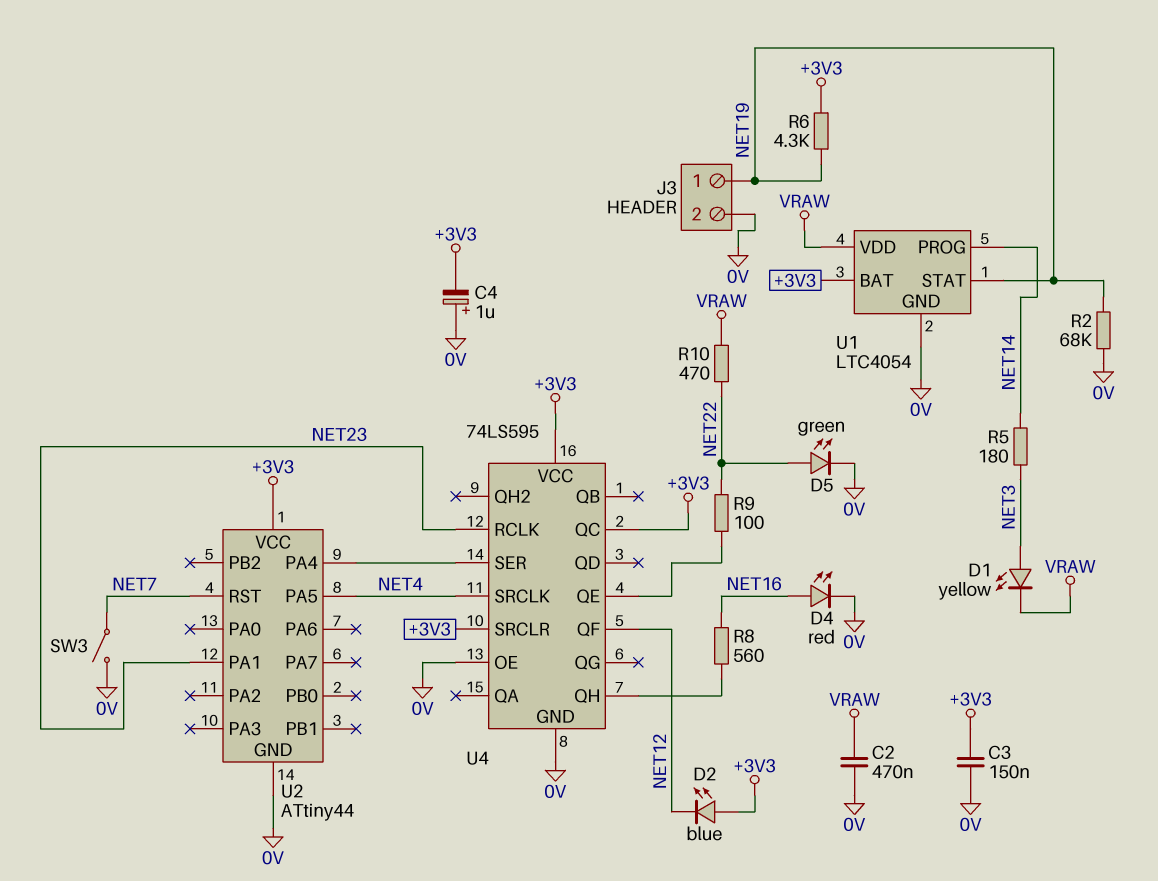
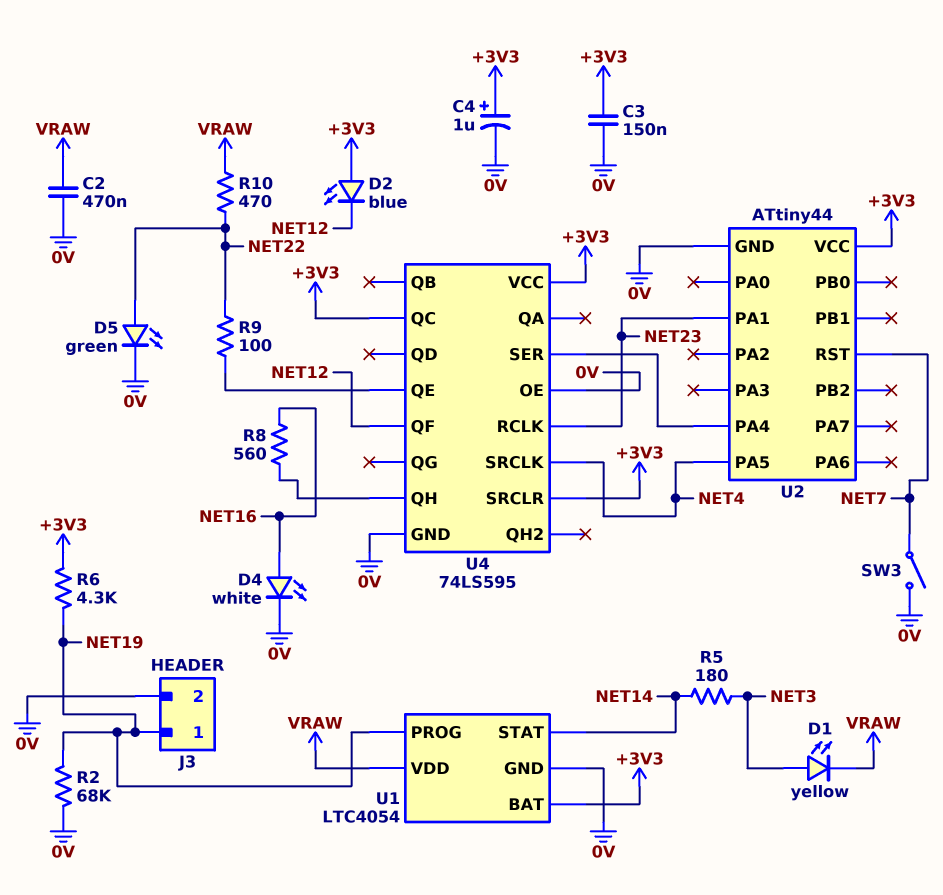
C4: 1uF (plus 0V, minus +3V3) -> 1uF (plus +3V3, minus 0V)
D4: LED red (A NET16, K 0V) -> LED white (A NET16, K 0V)
U1 pin PROG: NET14 -> NET19
U1 pin STAT: NET19 -> NET14

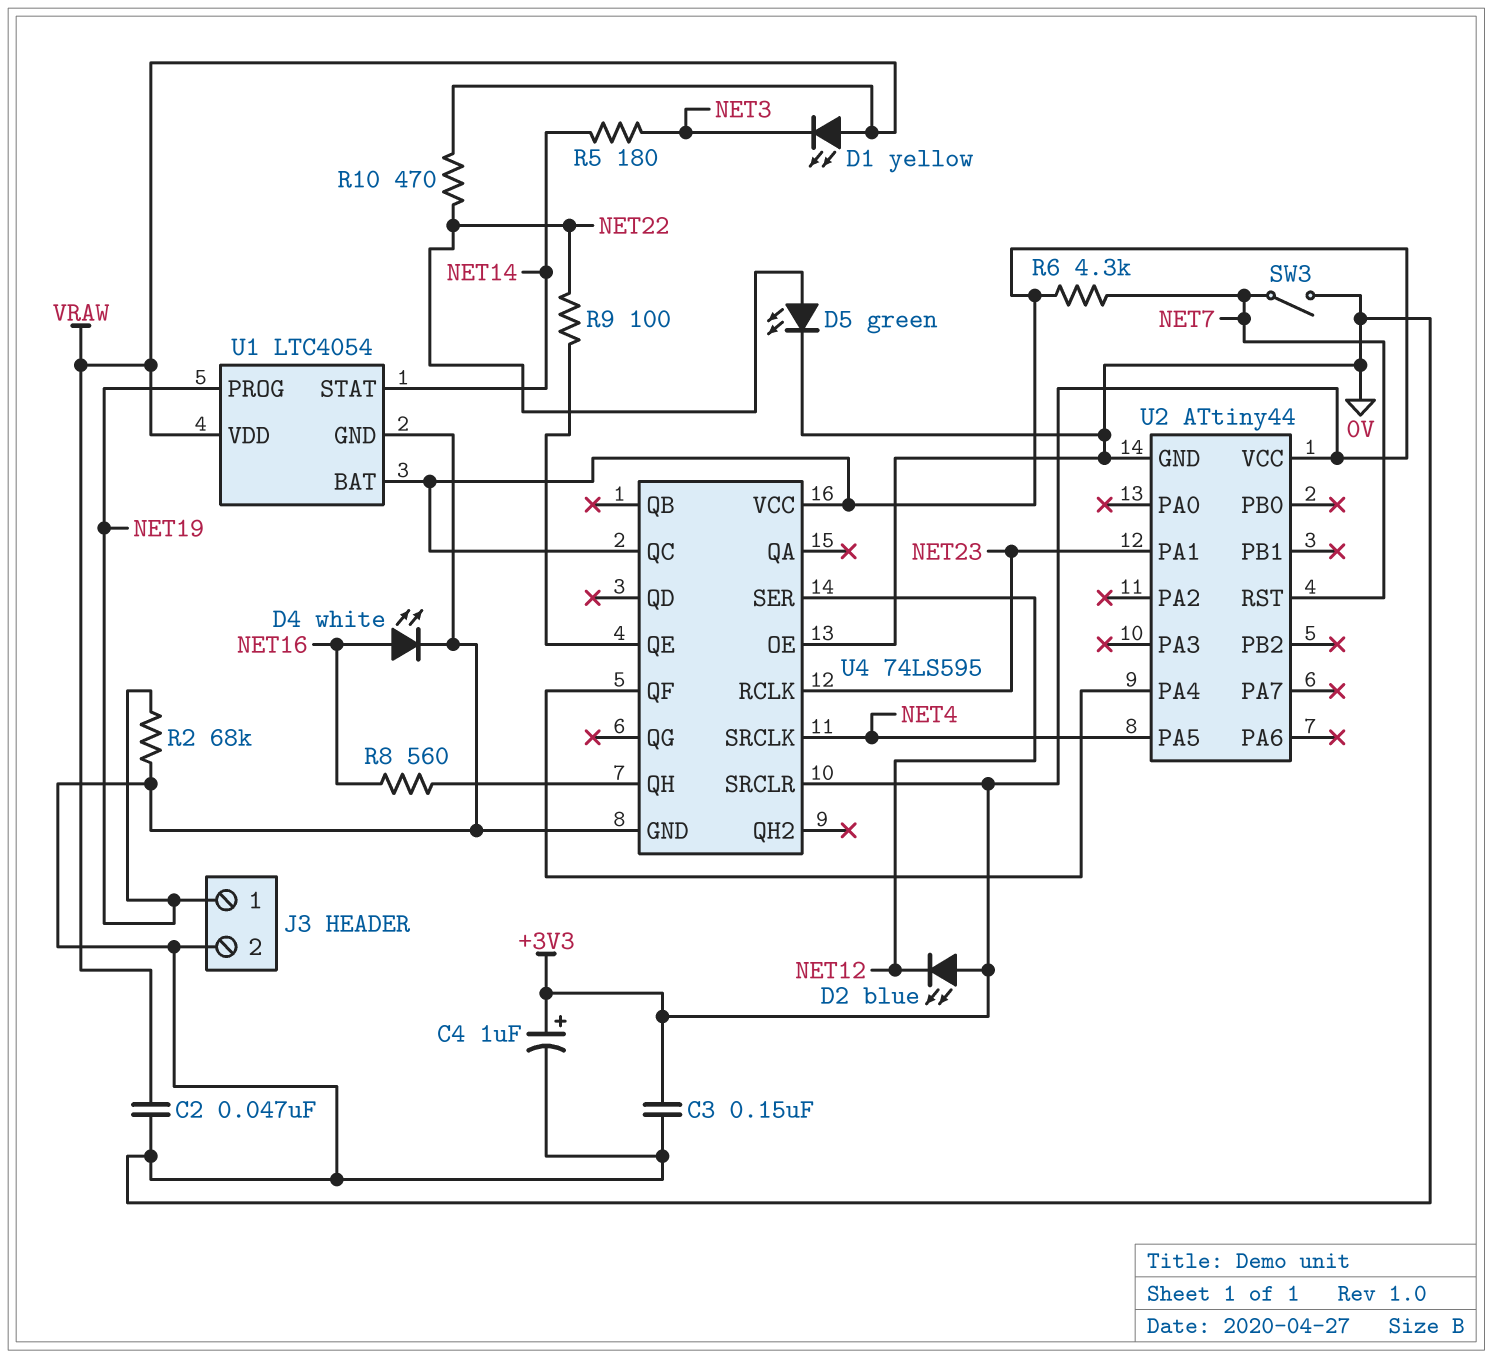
C2: 470nF (0V, VRAW) -> 47nF (0V, VRAW)
D1: LED yellow (A NET3, K VRAW) -> LED yellow (A VRAW, K NET3)
R6: 4.3k (+3V3, NET19) -> 4.3k (+3V3, NET7)
U4 pin QF: NET12 -> U2/PA4
U4 pin SER: U2/PA4 -> NET12

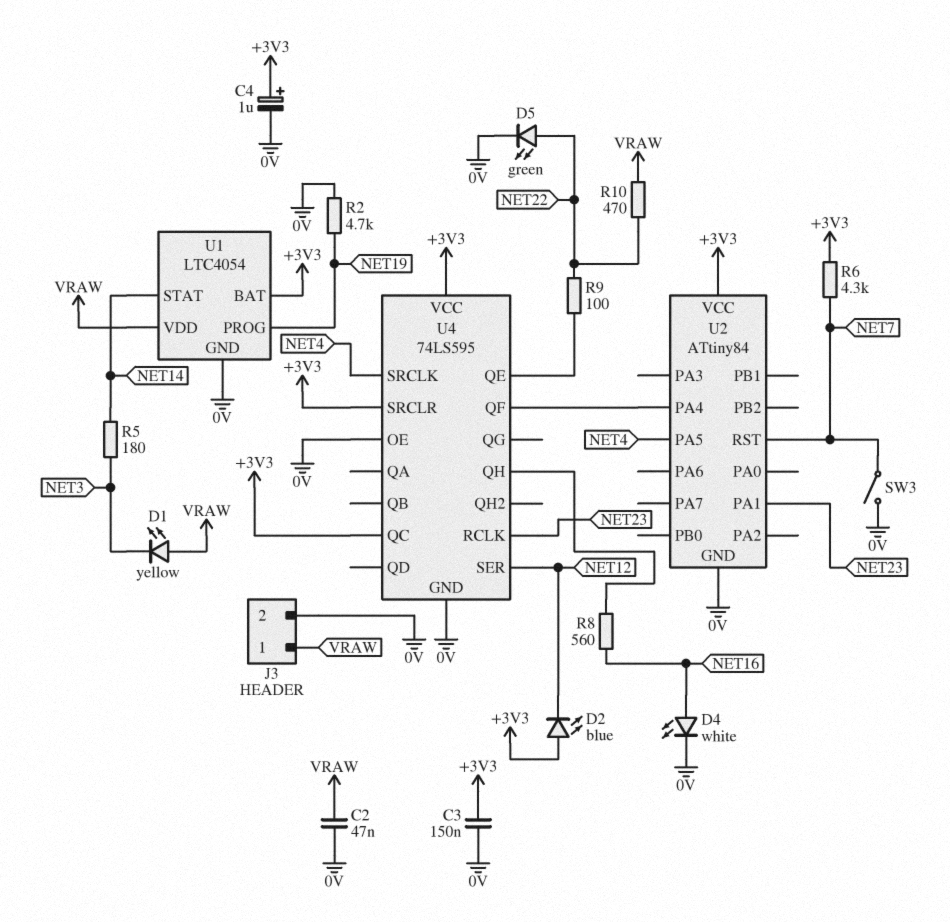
J3 pin 1: NET19 -> VRAW
R2: 68k (0V, NET19) -> 4.7k (0V, NET19)
U2: ATtiny44 -> ATtiny84

